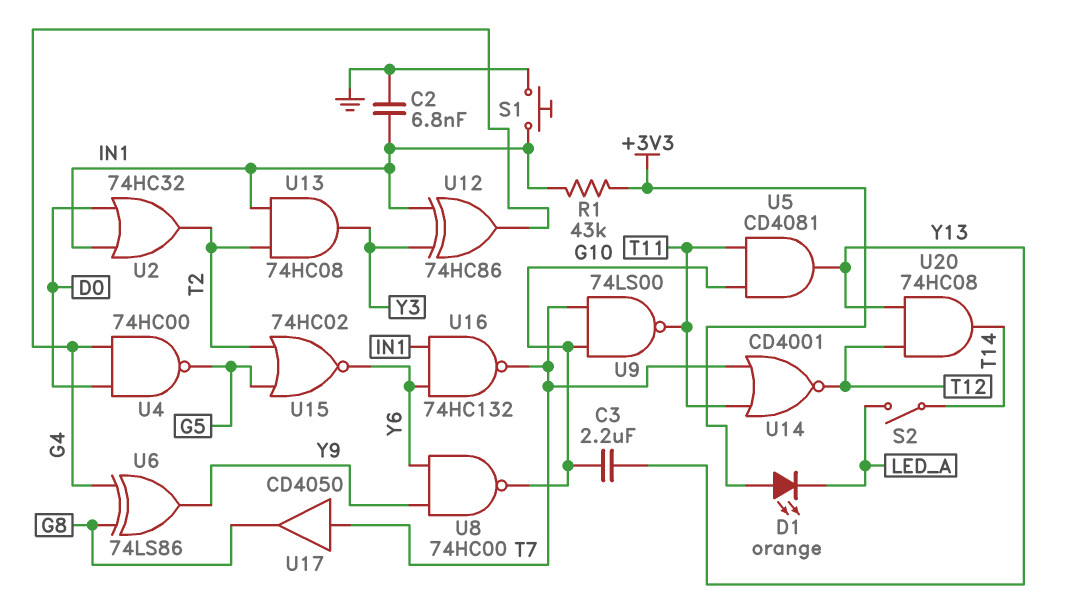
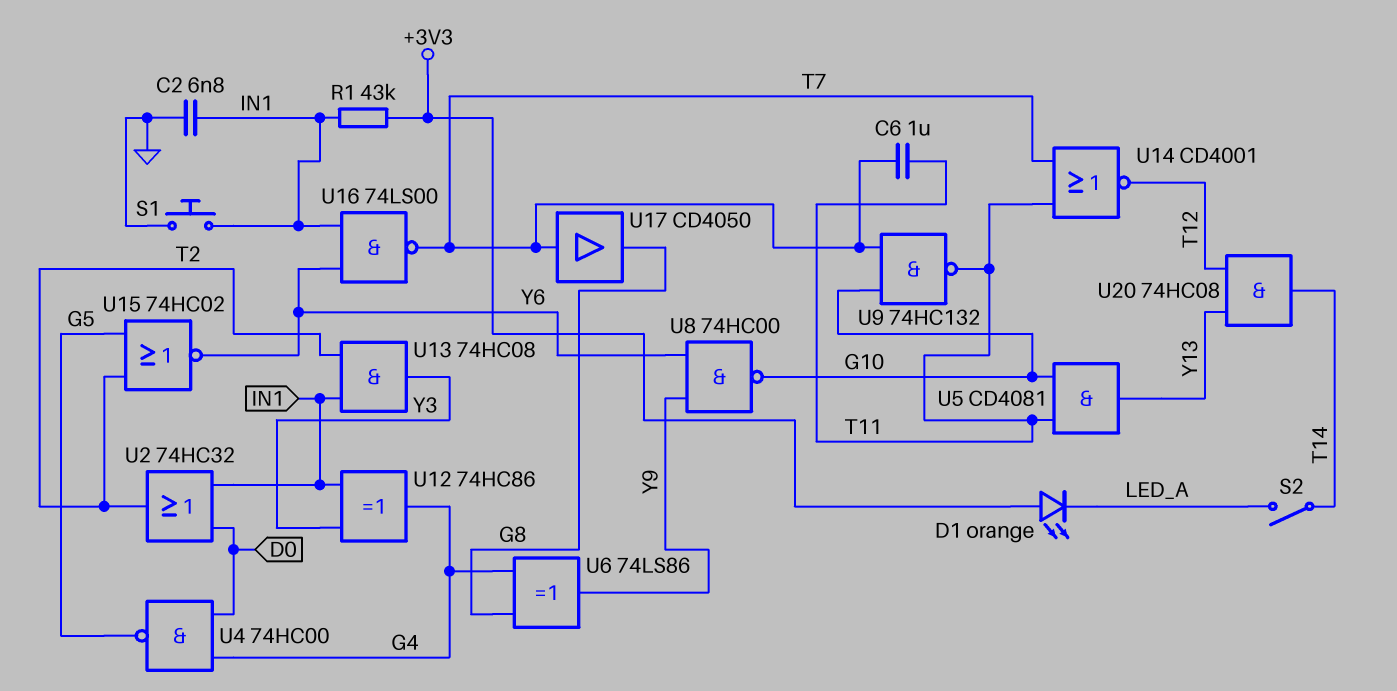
C3: 2.2uF (G10, Y13) -> none
C6: none -> 1uF (T7, T11)
U9: NAND 74LS00 (in G10, in T7, out T11) -> NAND 74HC132 (in G10, in T7, out T11)
U16: NAND 74HC132 (in IN1, in Y6, out T7) -> NAND 74LS00 (in IN1, in Y6, out T7)

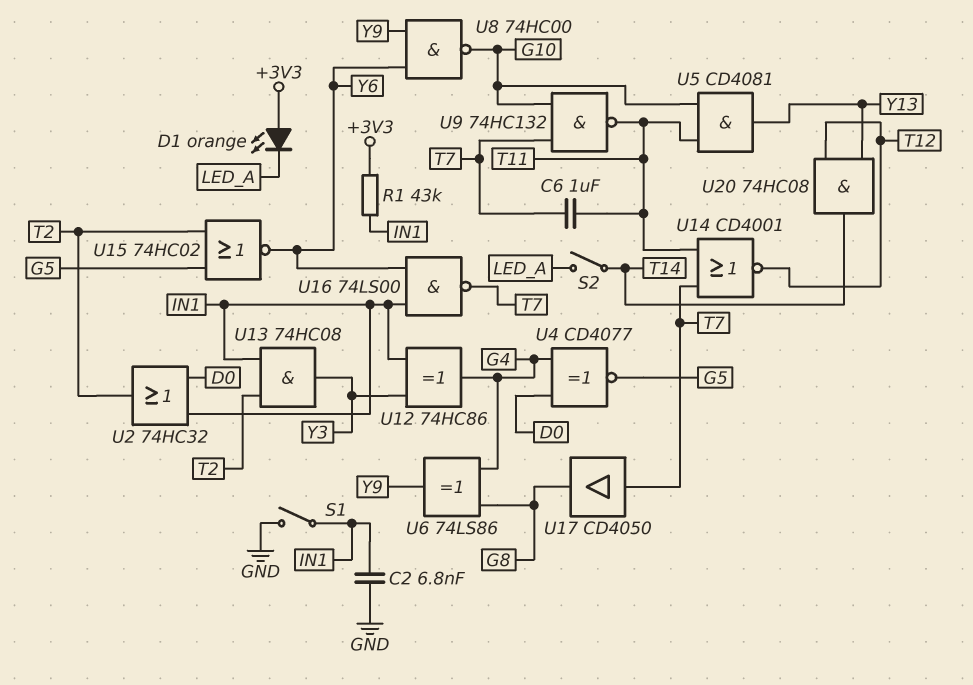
S1: button (GND, IN1) -> switch (GND, IN1)
U4: NAND 74HC00 (in D0, in G4, out G5) -> XNOR CD4077 (in D0, in G4, out G5)

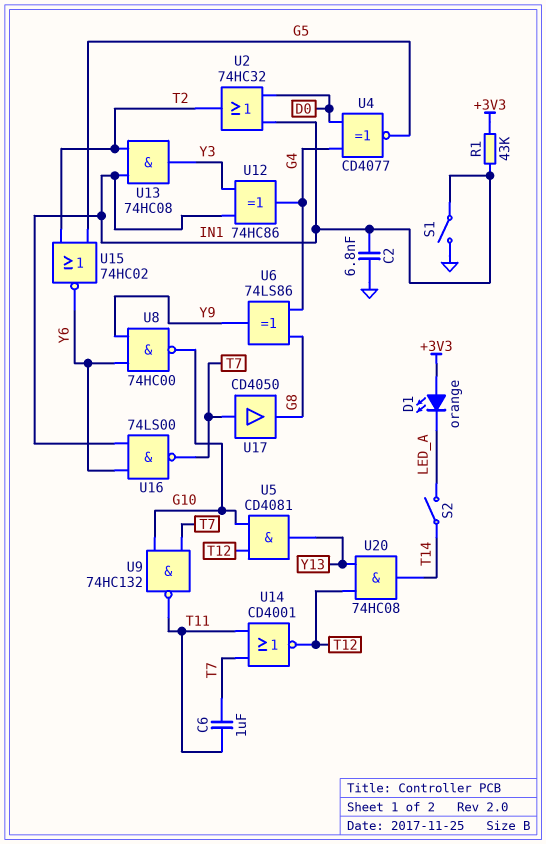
U5: AND CD4081 (in G10, in T11, out Y13) -> AND CD4081 (in G10, in T12, out Y13)

